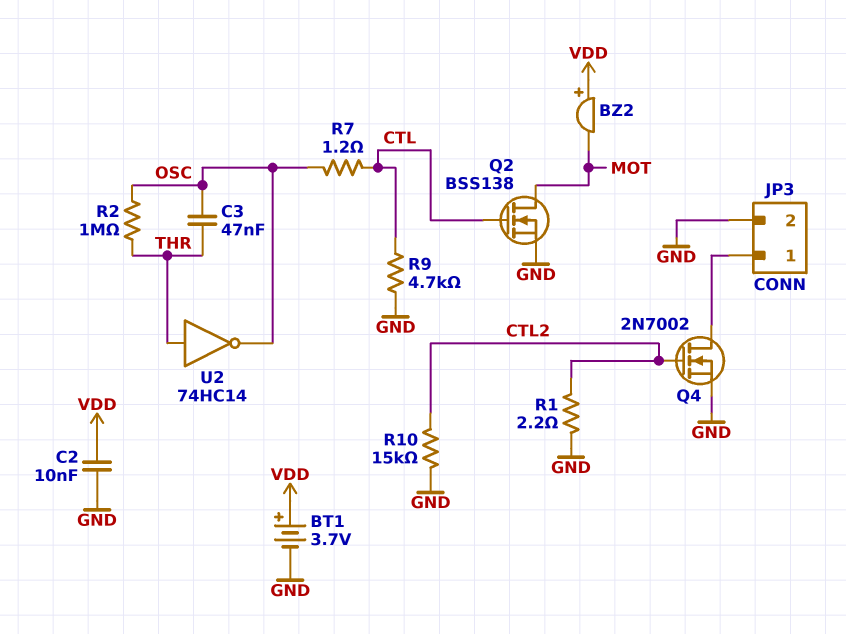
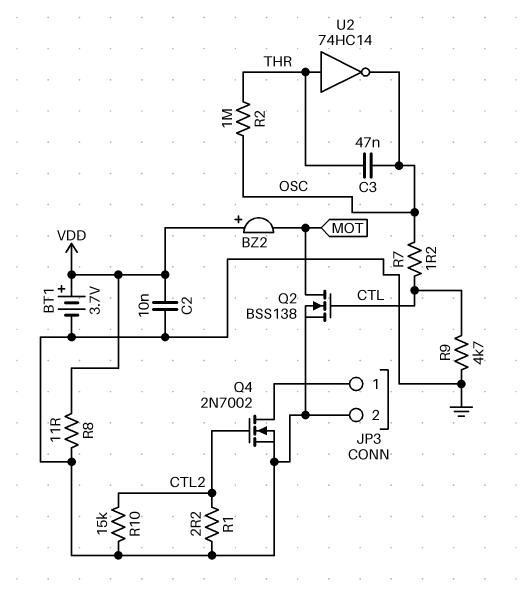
R8: none -> 11 (GND, VDD)

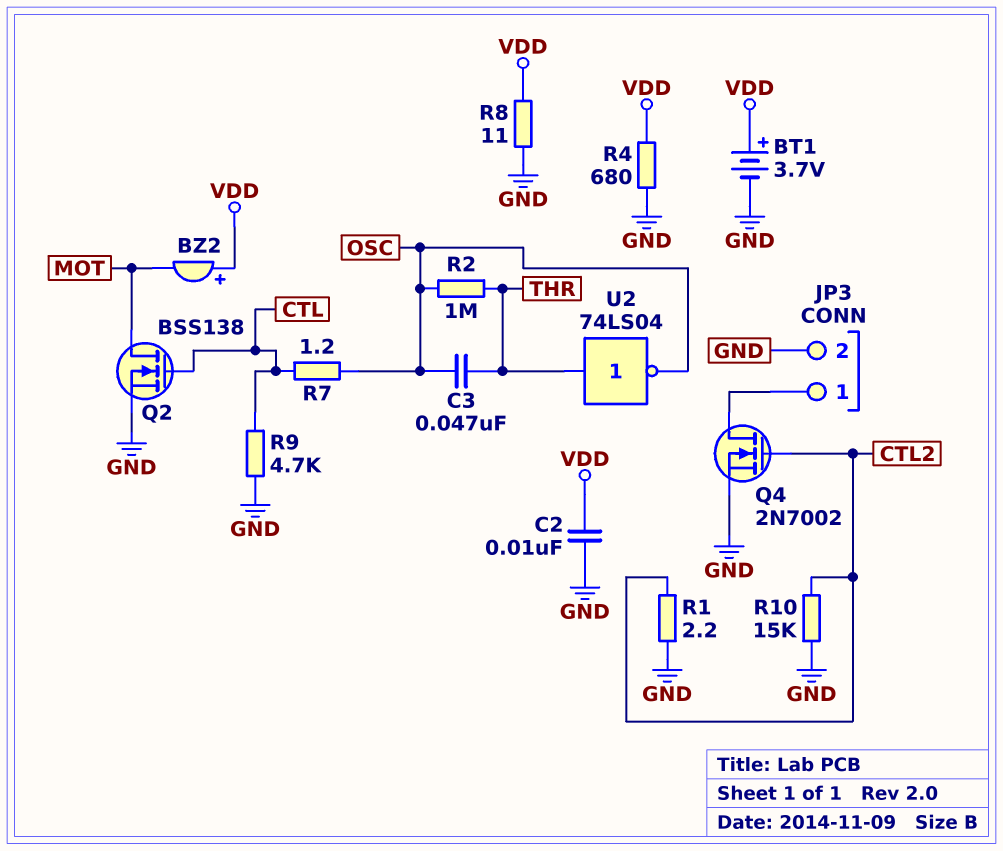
R4: none -> 680 (GND, VDD)
U2: NOT 74HC14 (in THR, out OSC) -> NOT 74LS04 (in THR, out OSC)

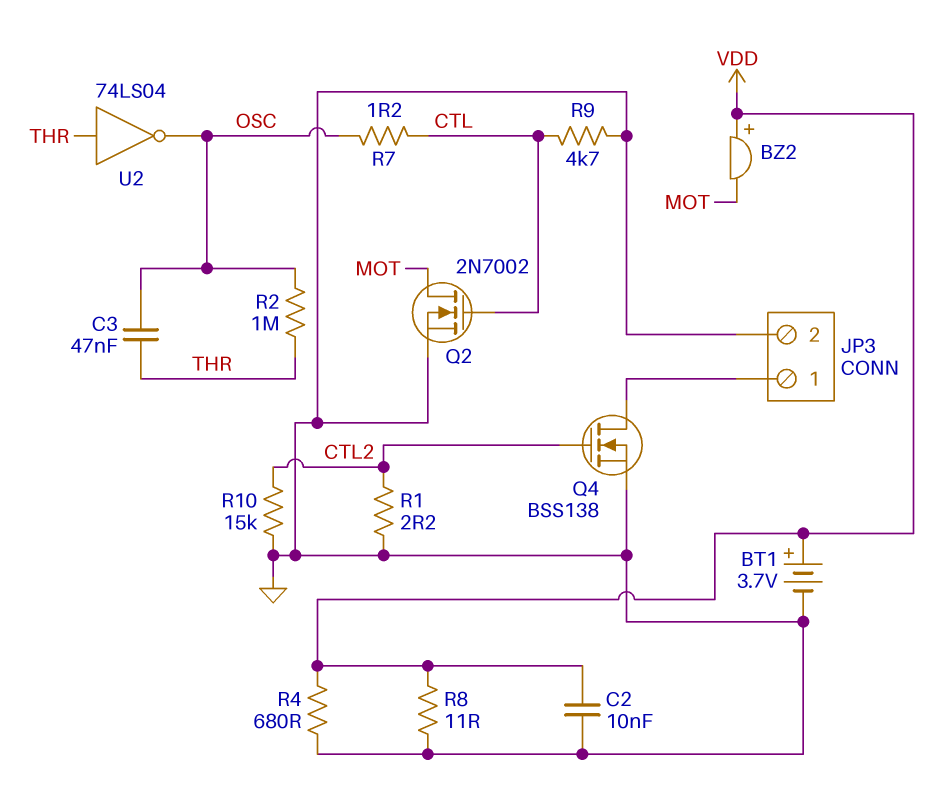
Q2: NMOS BSS138 (G CTL, D MOT, S GND) -> NMOS 2N7002 (G CTL, D MOT, S GND)
Q4: NMOS 2N7002 (G CTL2, D JP3/1, S GND) -> NMOS BSS138 (G CTL2, D JP3/1, S GND)

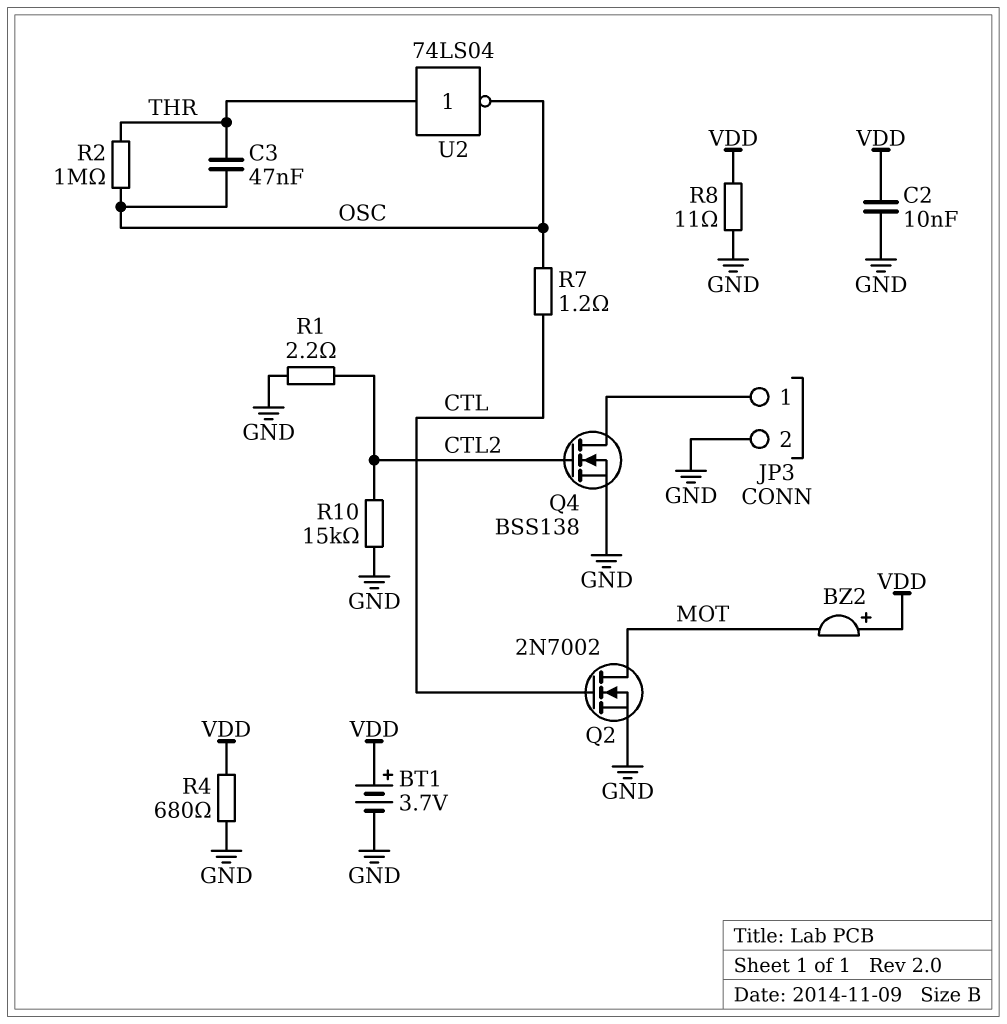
R9: 4.7k (CTL, GND) -> none

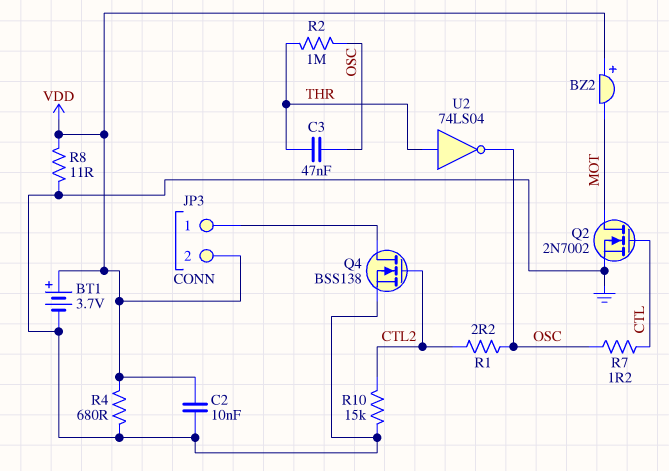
JP3 pin 2: GND -> VDD
R1: 2.2 (CTL2, GND) -> 2.2 (CTL2, OSC)

